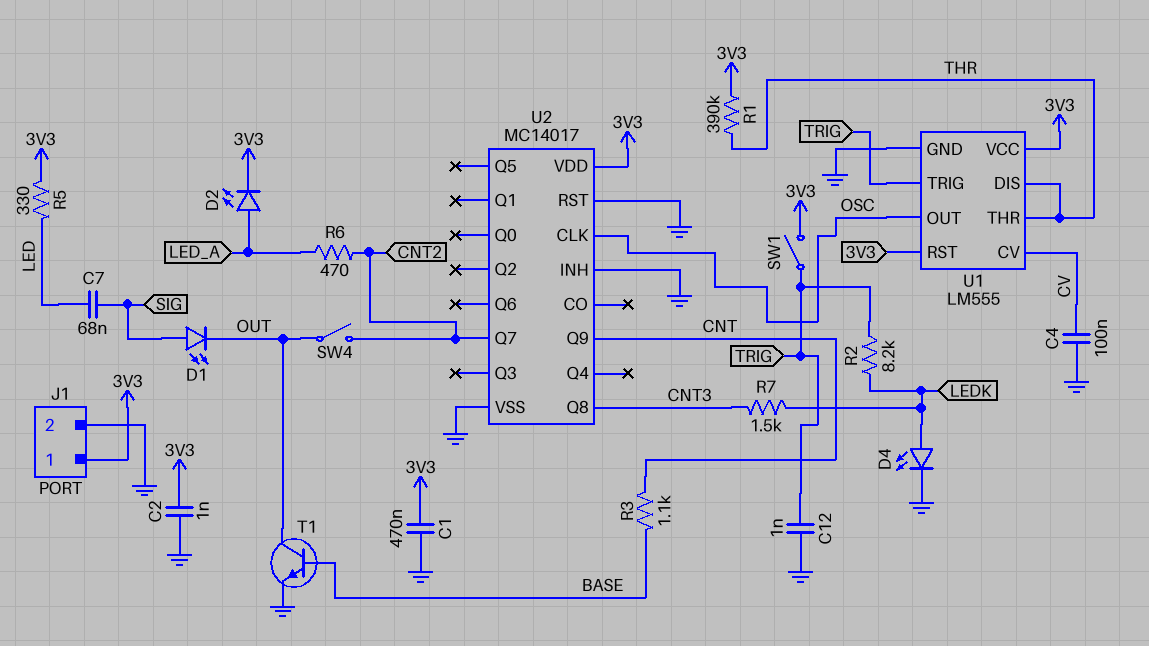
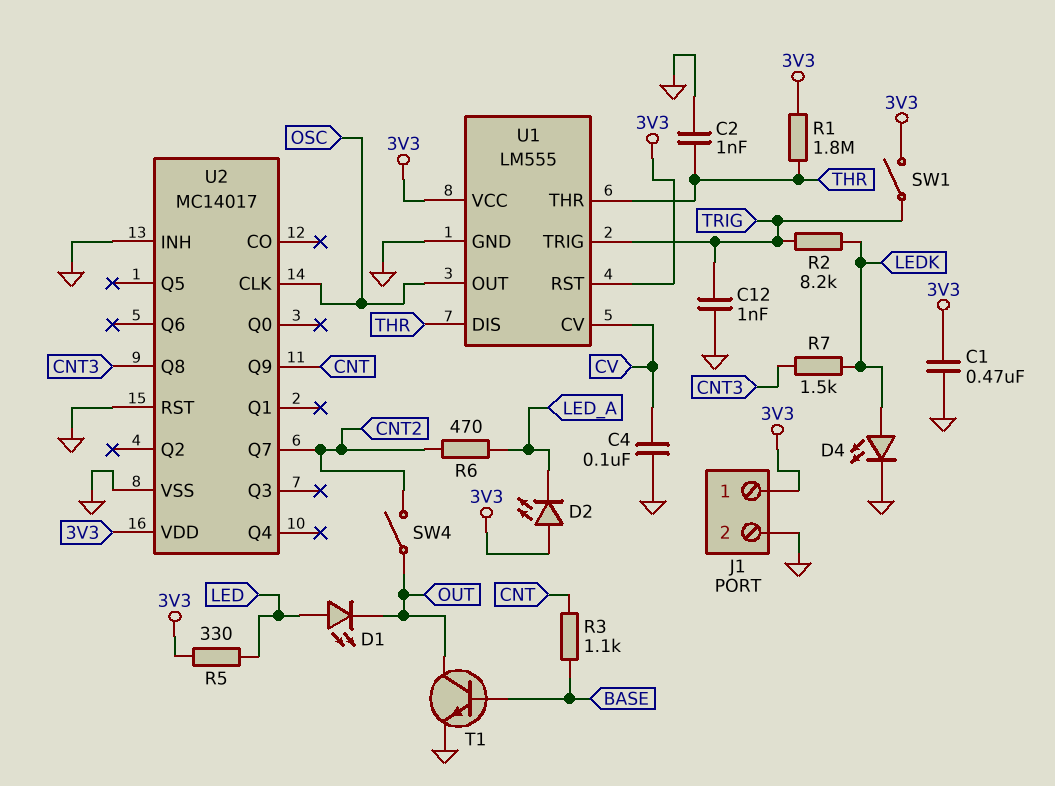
C2: 1nF (3V3, GND) -> 1nF (GND, THR)
C7: 68nF (LED, SIG) -> none
D1: LED (A SIG, K OUT) -> LED (A LED, K OUT)
D2: LED (A LED_A, K 3V3) -> LED (A 3V3, K LED_A)
R1: 390k (3V3, THR) -> 1.8M (3V3, THR)

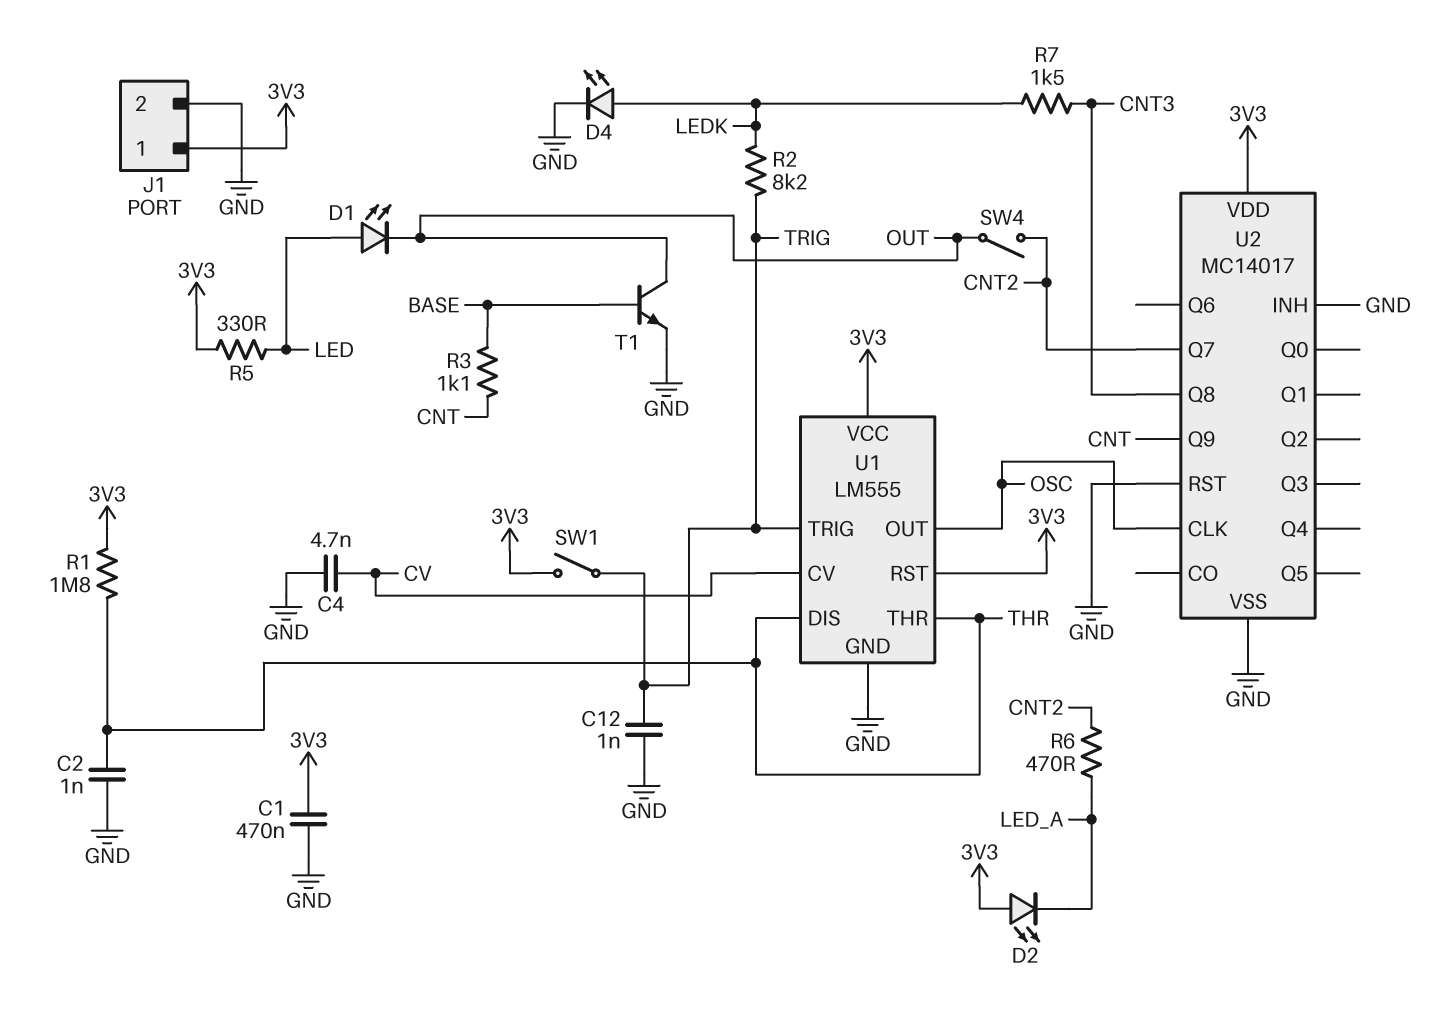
C4: 100nF (CV, GND) -> 4.7nF (CV, GND)

